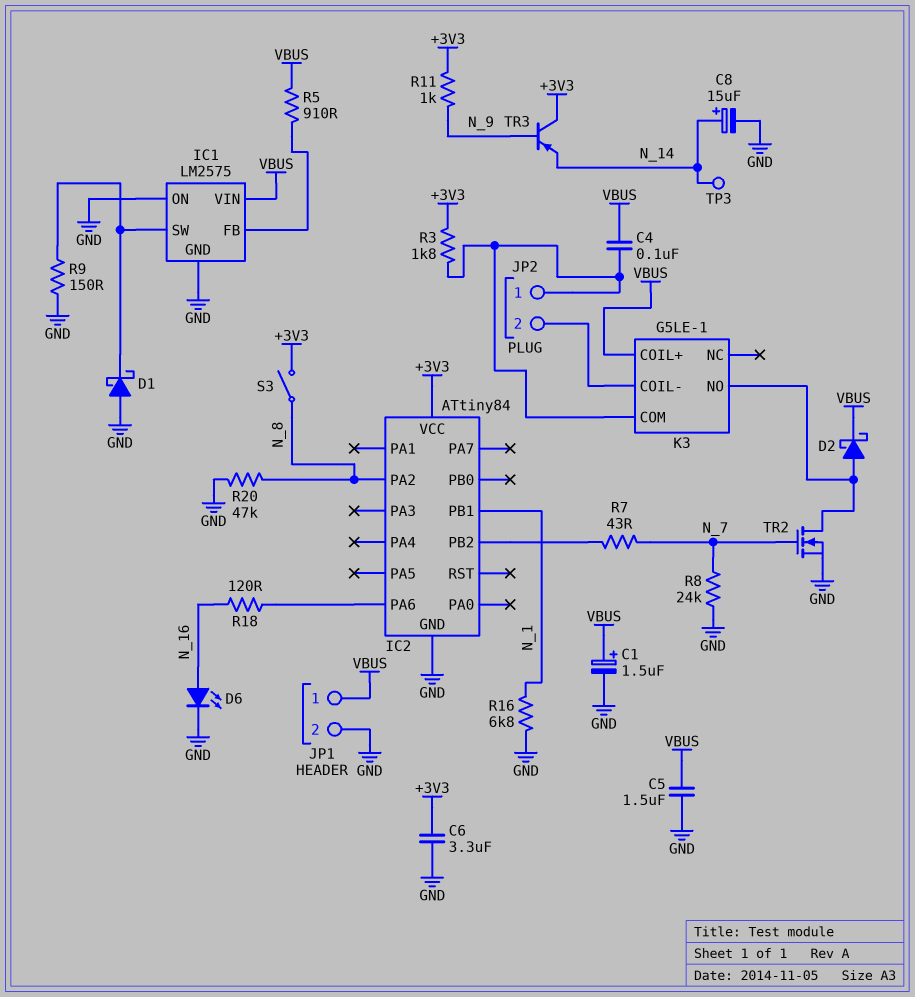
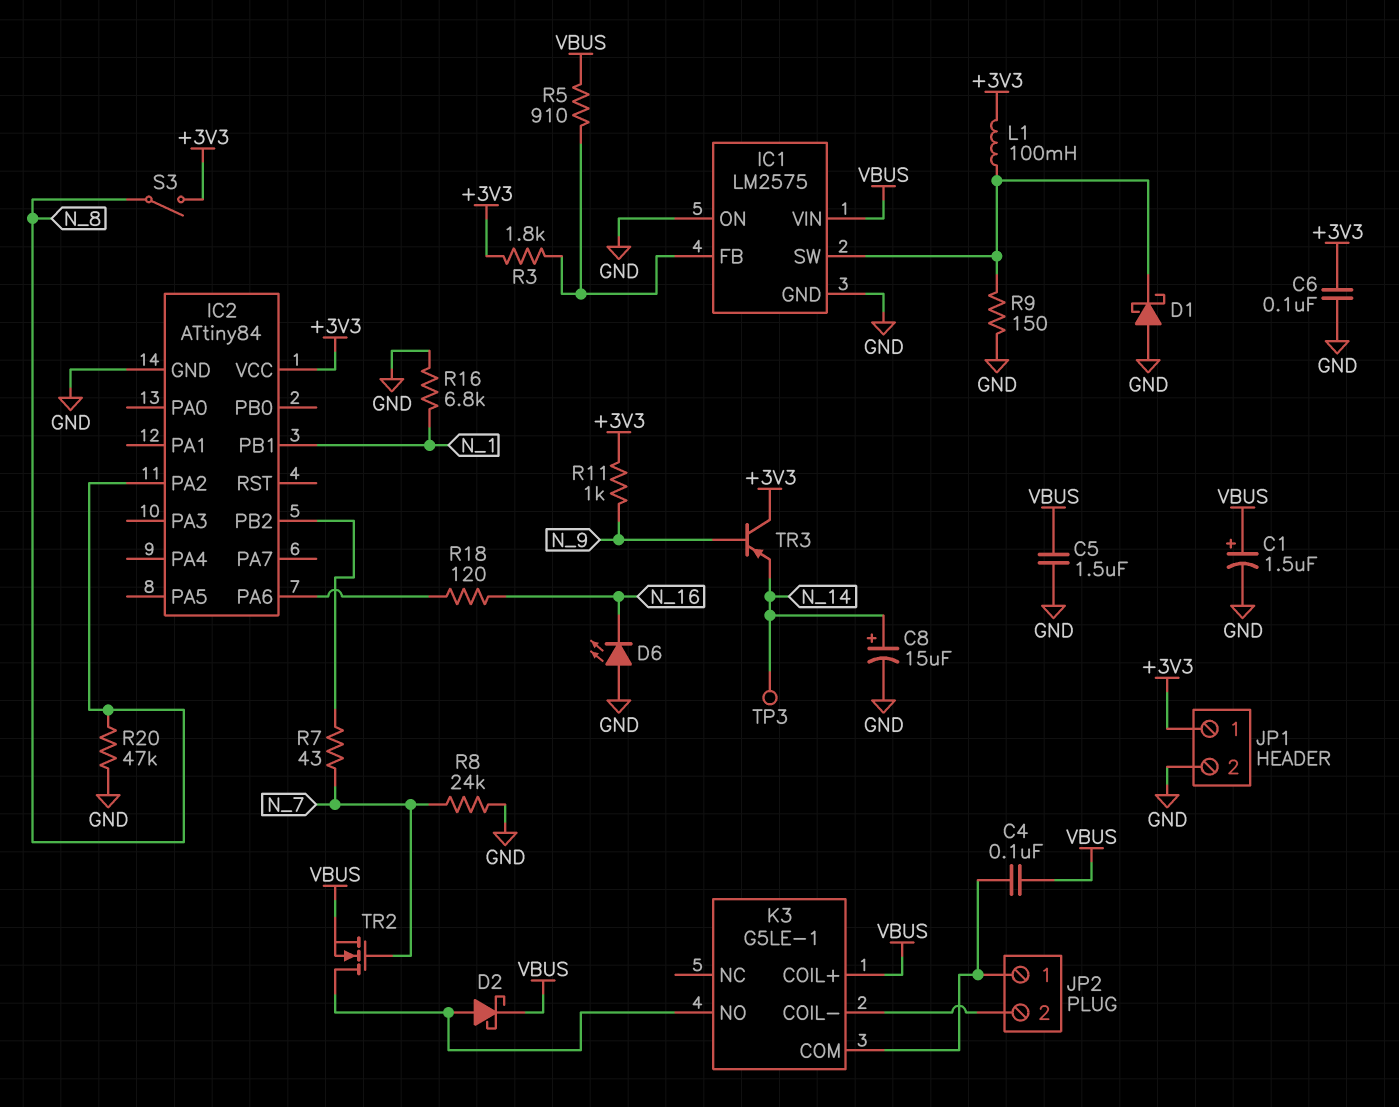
C6: 3.3uF (+3V3, GND) -> 100nF (+3V3, GND)
D6: LED (A N_16, K GND) -> LED (A GND, K N_16)
JP1 pin 1: VBUS -> +3V3
L1: none -> 100mH (+3V3, IC1/SW)
R3: 1.8k (+3V3, JP2/1) -> 1.8k (+3V3, IC1/FB)
TR2: NMOS (G N_7, D K3/NO, S GND) -> NMOS (G N_7, D K3/NO, S VBUS)

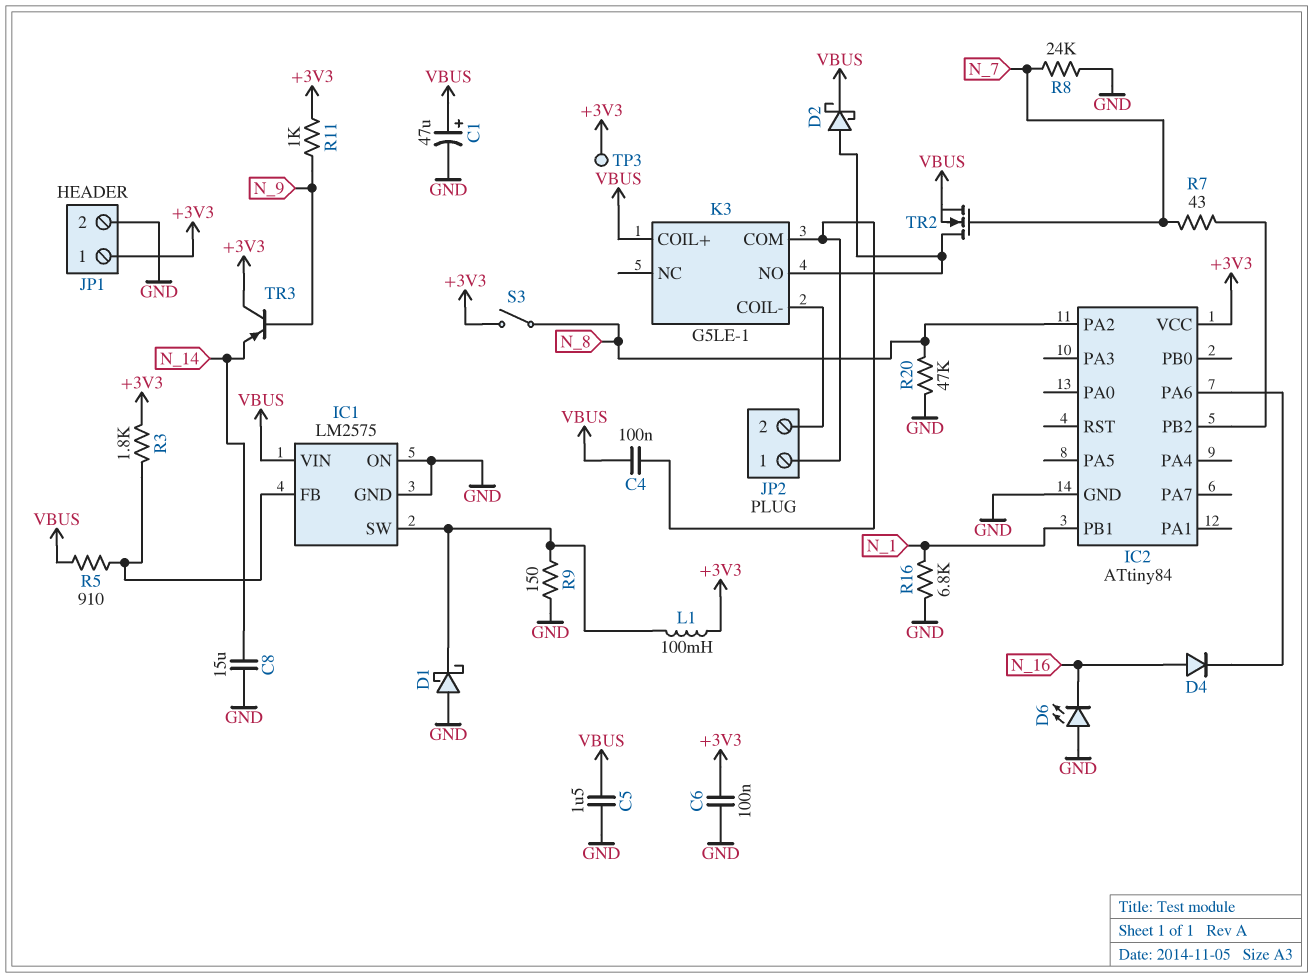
C1: 1.5uF (plus VBUS, minus GND) -> 47uF (plus VBUS, minus GND)
C8: 15uF (plus N_14, minus GND) -> 15uF (GND, N_14)
D4: none -> diode (A N_16, K IC2/PA6)
R18: 120 (IC2/PA6, N_16) -> none
TP3: test point (N_14) -> test point (+3V3)

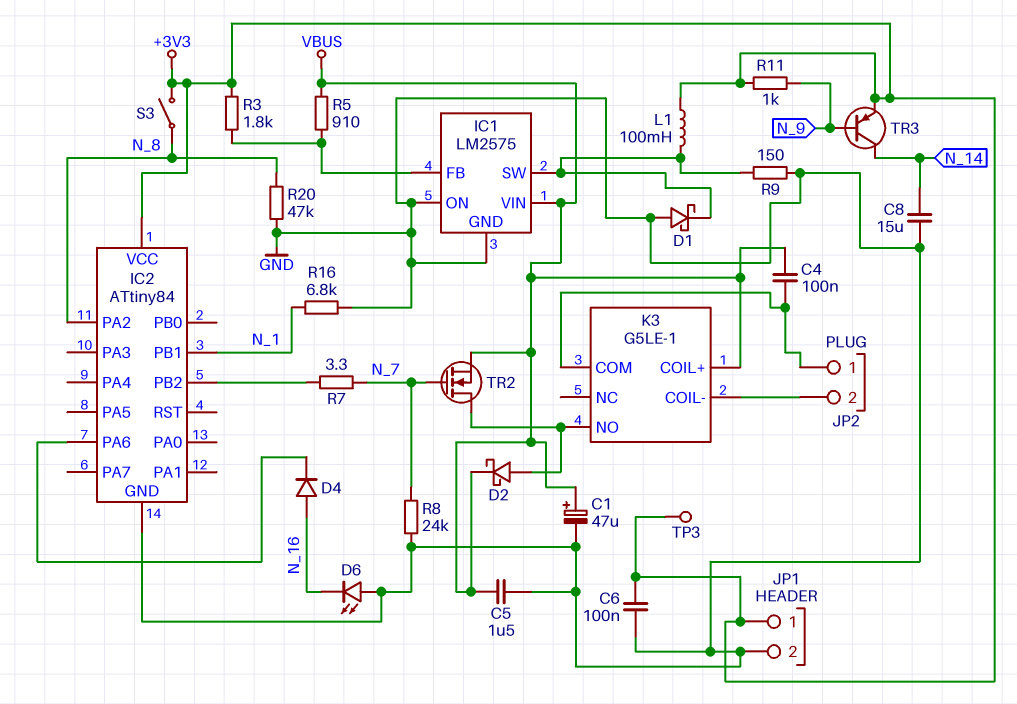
R7: 43 (IC2/PB2, N_7) -> 3.3 (IC2/PB2, N_7)
TR3: PNP (B N_9, C +3V3, E N_14) -> PNP (B N_9, C N_14, E +3V3)

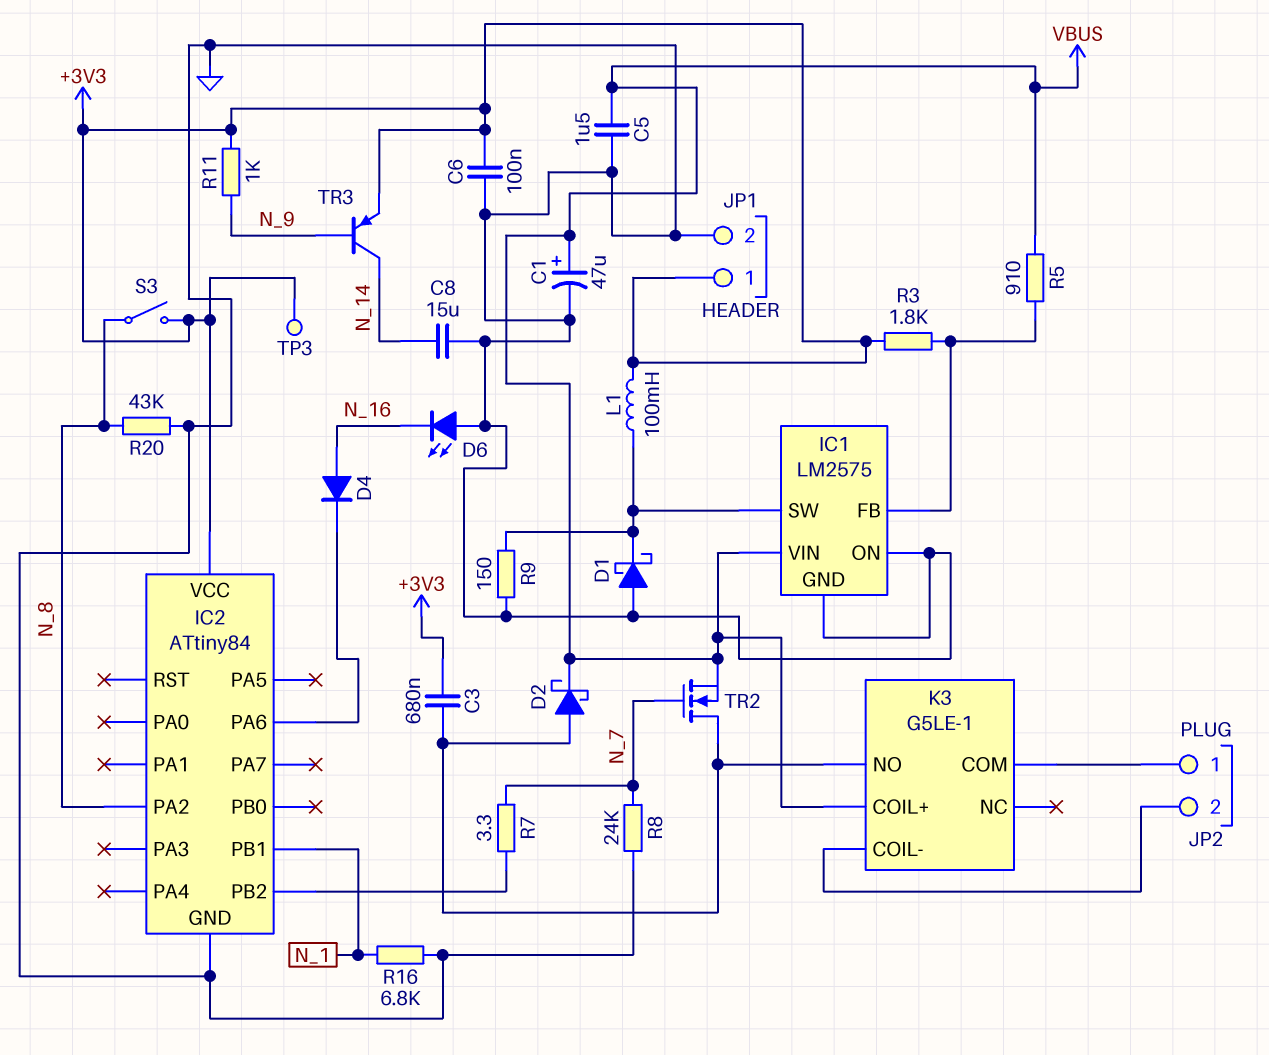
C3: none -> 680nF (+3V3, K3/NO)
C4: 100nF (JP2/1, VBUS) -> none
R20: 47k (GND, N_8) -> 43k (GND, N_8)

